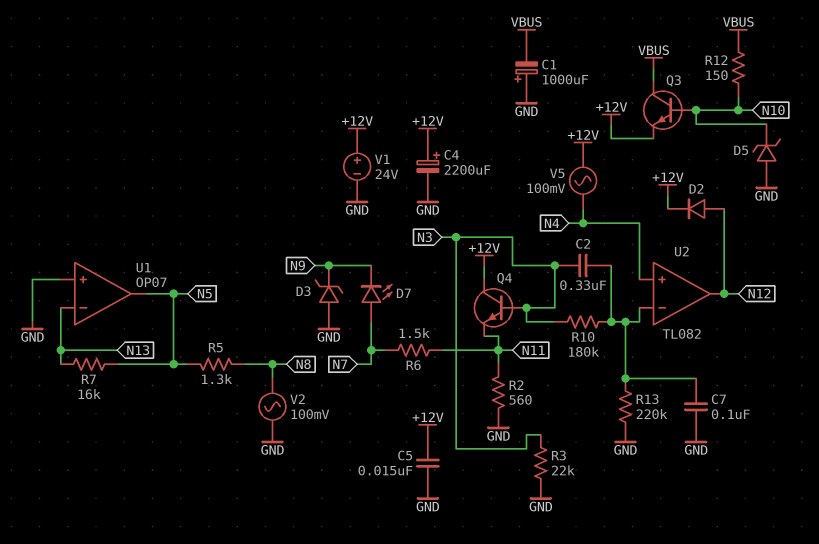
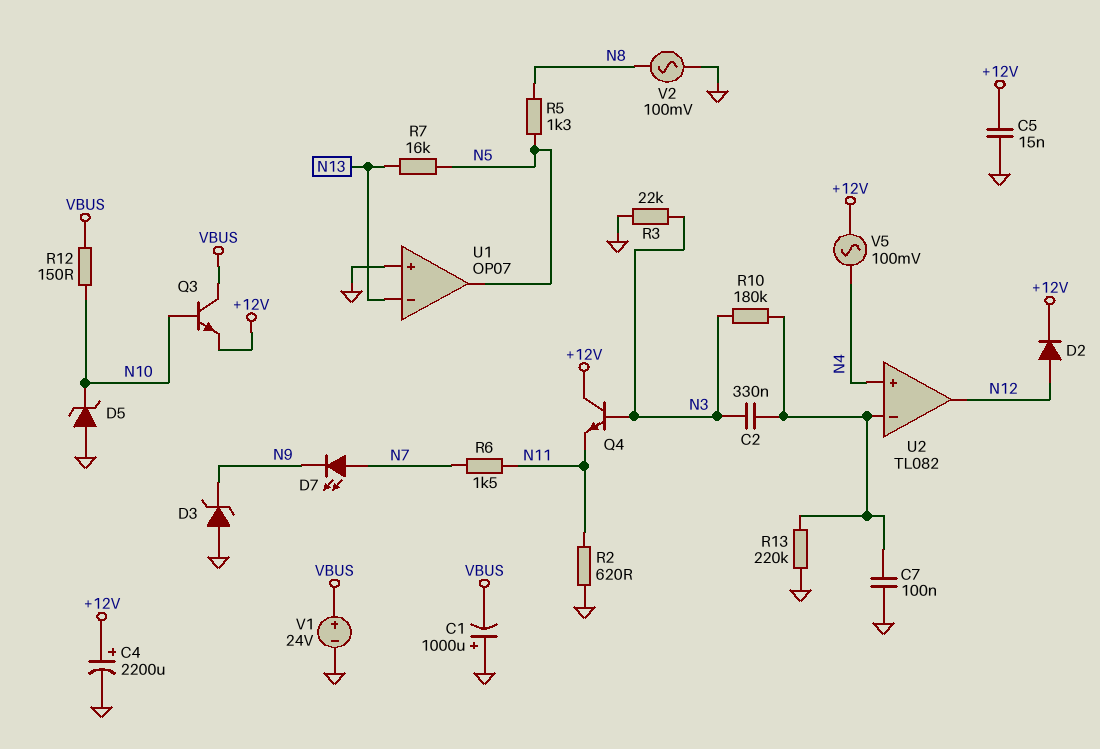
R2: 560 (GND, N11) -> 620 (GND, N11)
V1: 24V (plus +12V, minus GND) -> 24V (plus VBUS, minus GND)

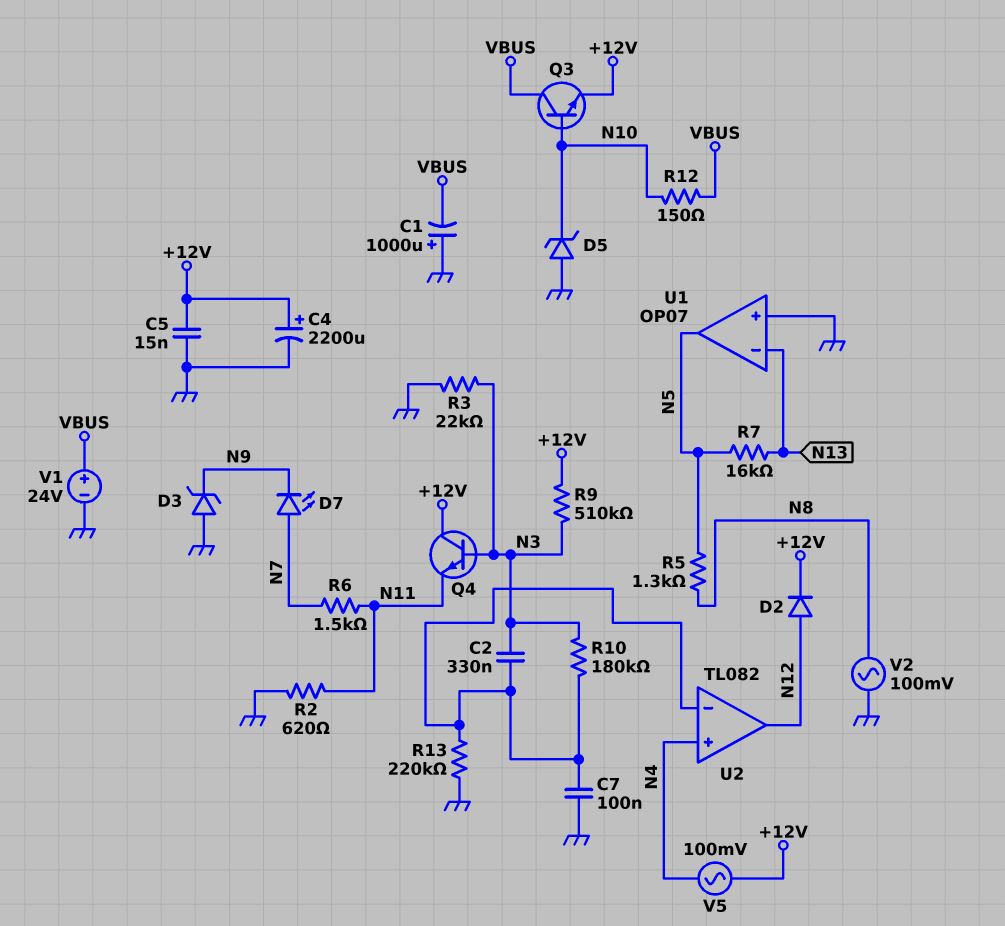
R9: none -> 510k (+12V, N3)

